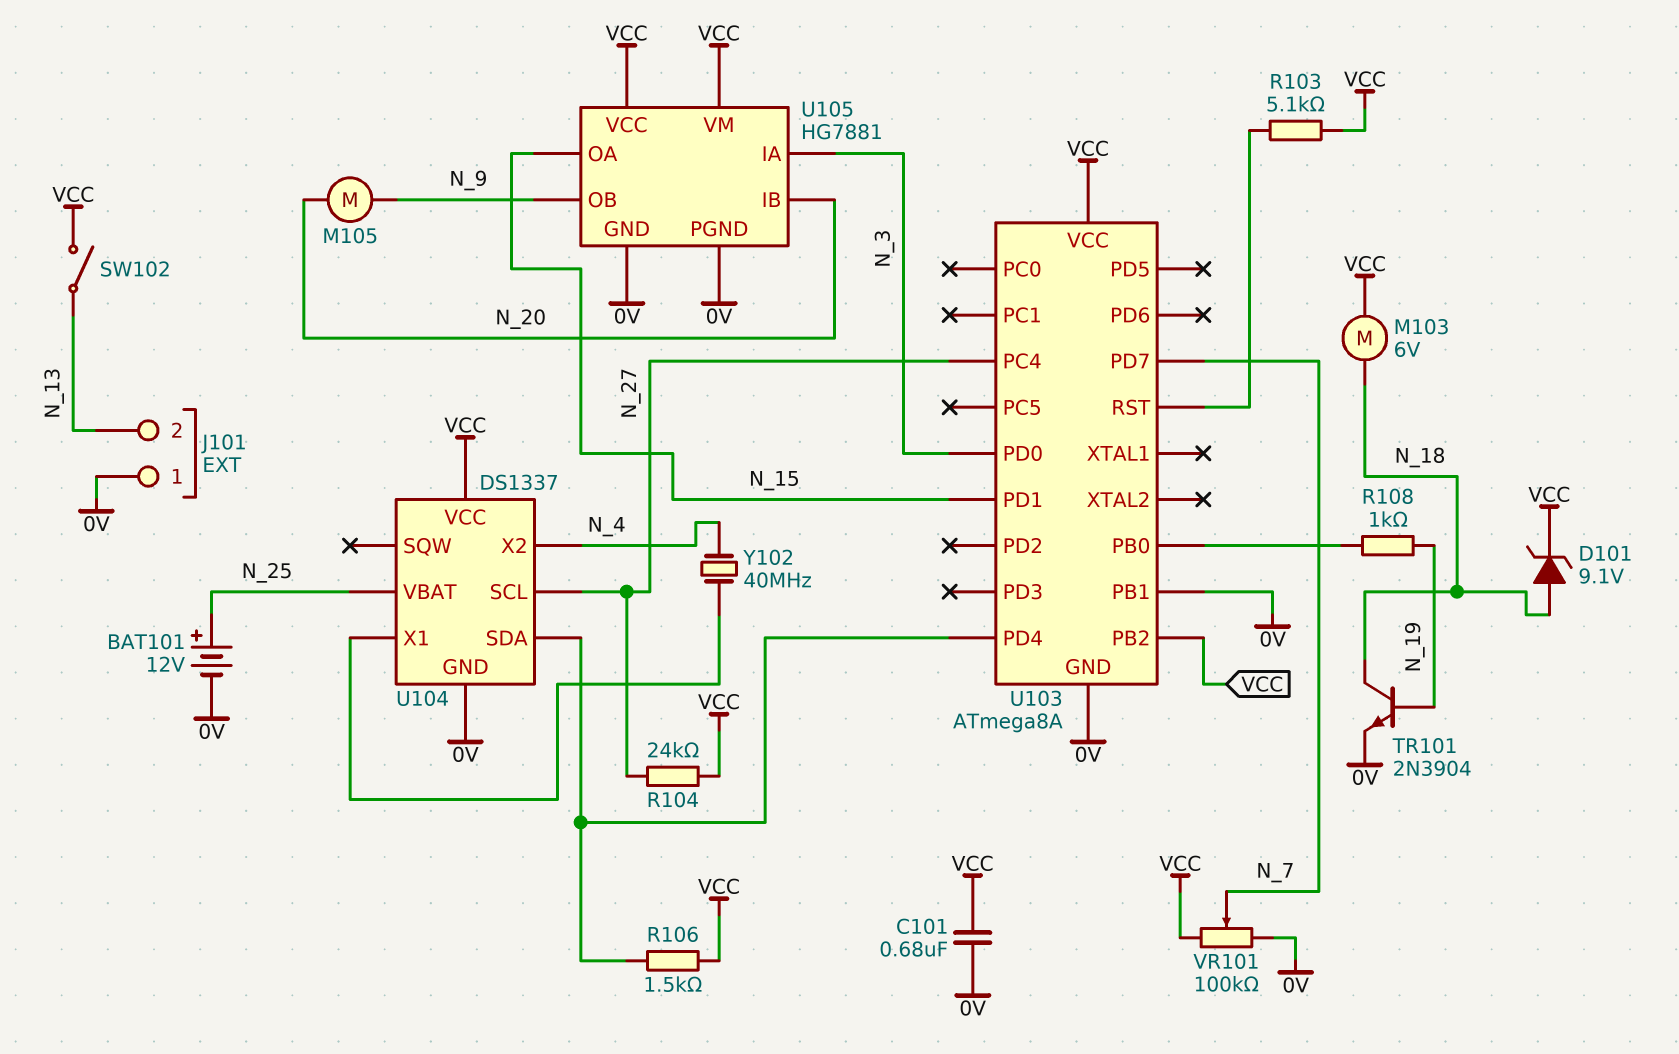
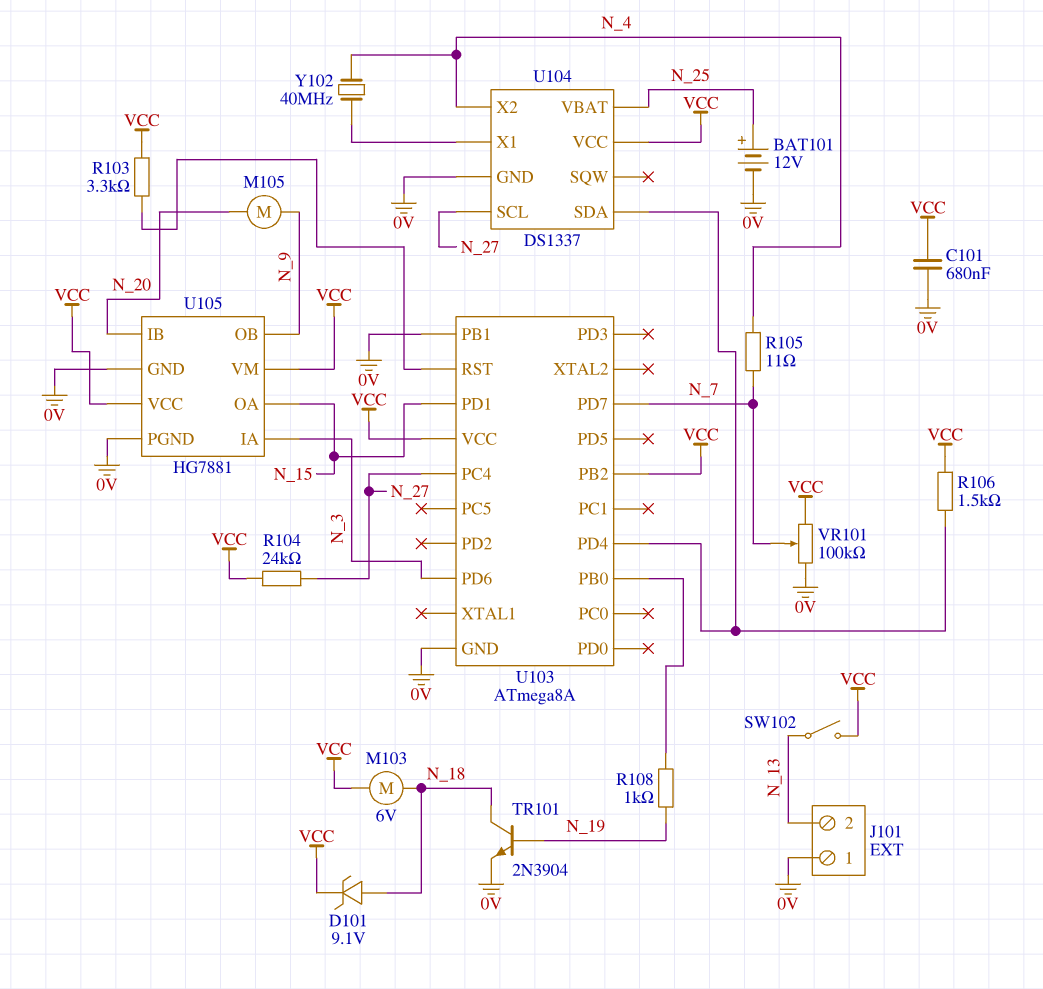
R103: 5.1k (U103/RST, VCC) -> 3.3k (U103/RST, VCC)
R105: none -> 11 (N_4, N_7)
U103 pin PD0: N_3 -> none
U103 pin PD6: none -> N_3

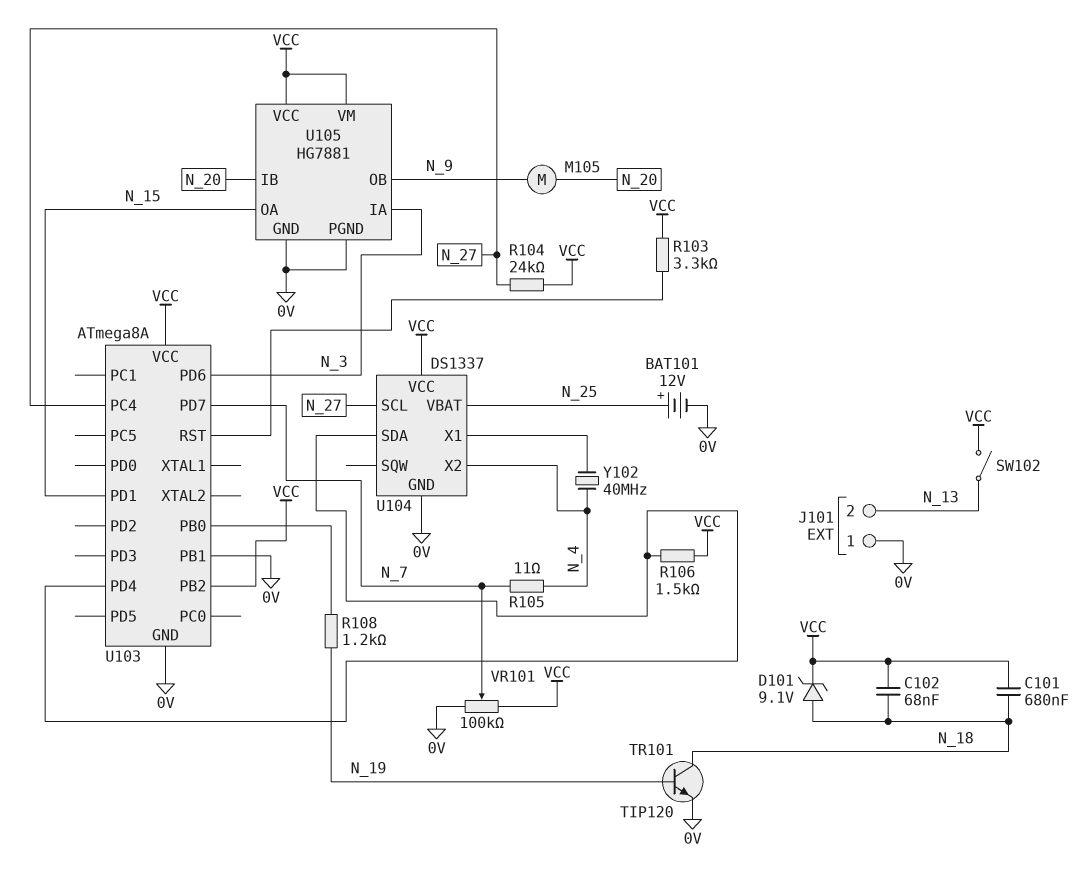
C101: 680nF (0V, VCC) -> 680nF (N_18, VCC)
C102: none -> 68nF (N_18, VCC)
M103: motor 6V (N_18, VCC) -> none
R108: 1k (N_19, U103/PB0) -> 1.2k (N_19, U103/PB0)
TR101: NPN 2N3904 (B N_19, C N_18, E 0V) -> NPN TIP120 (B N_19, C N_18, E 0V)

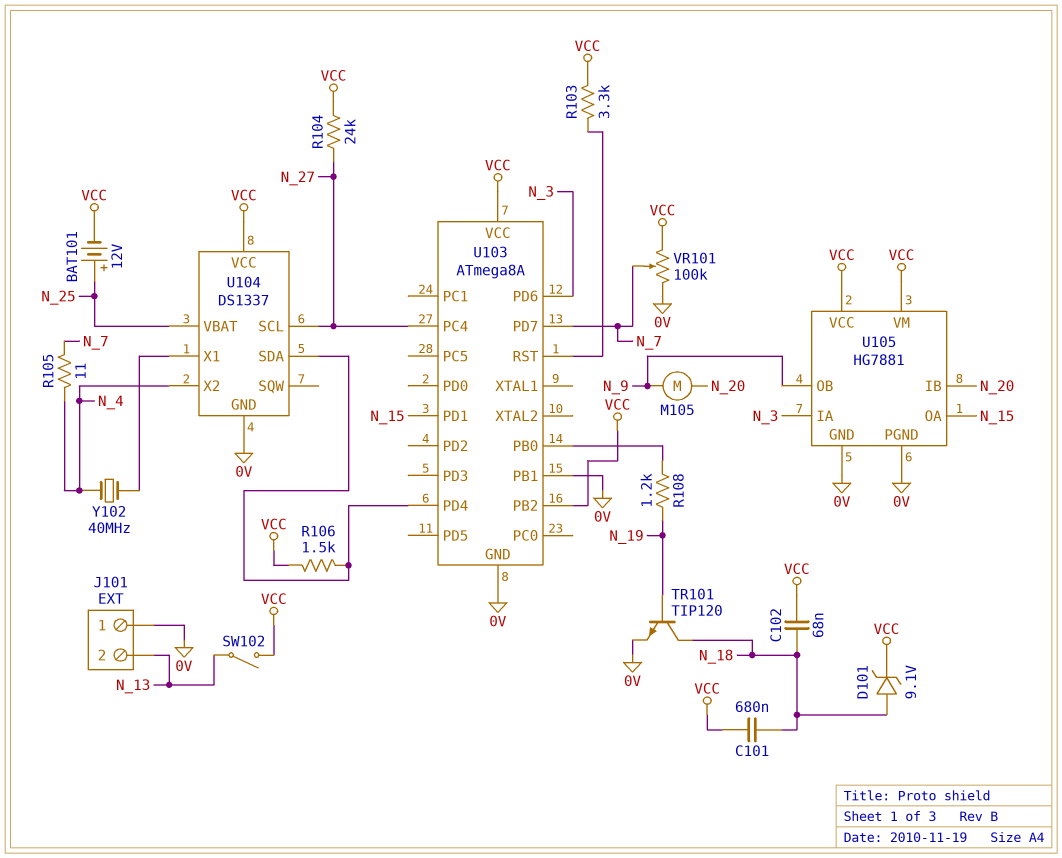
BAT101: 12V (plus N_25, minus 0V) -> 12V (plus N_25, minus VCC)

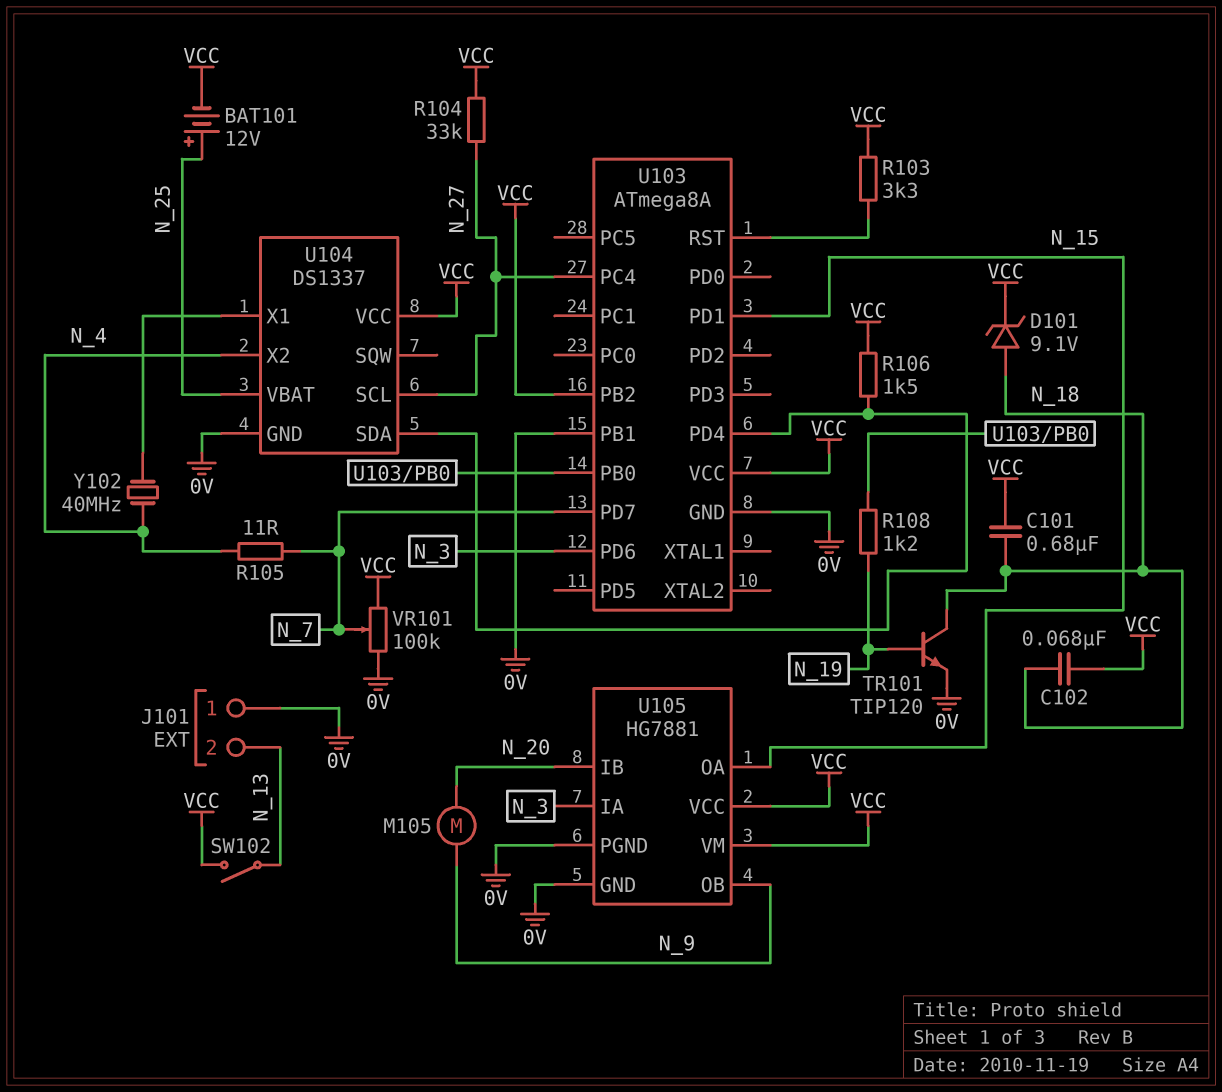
R104: 24k (N_27, VCC) -> 33k (N_27, VCC)

